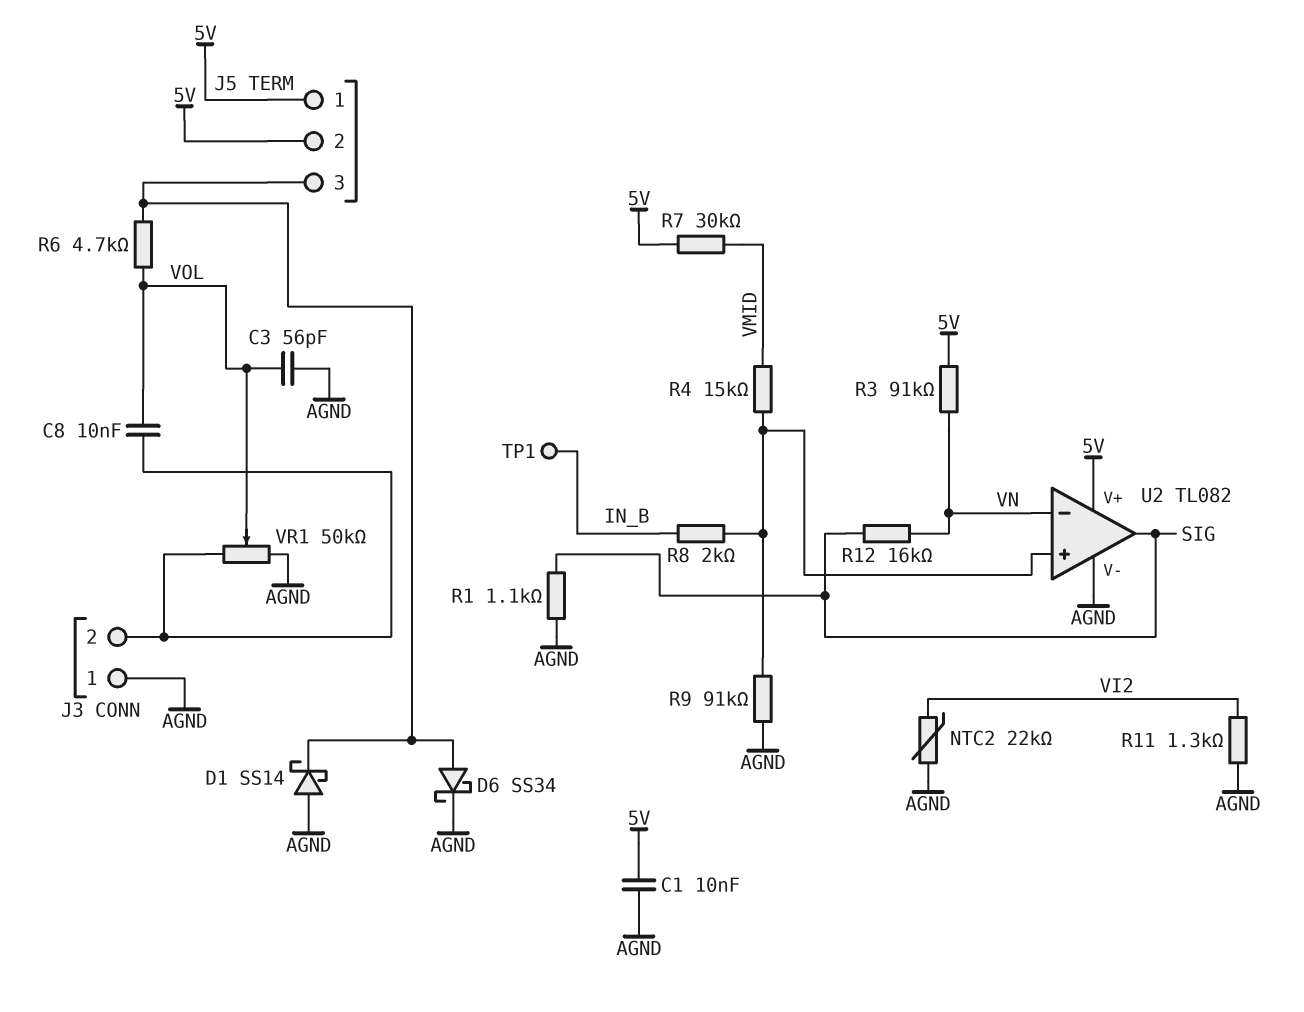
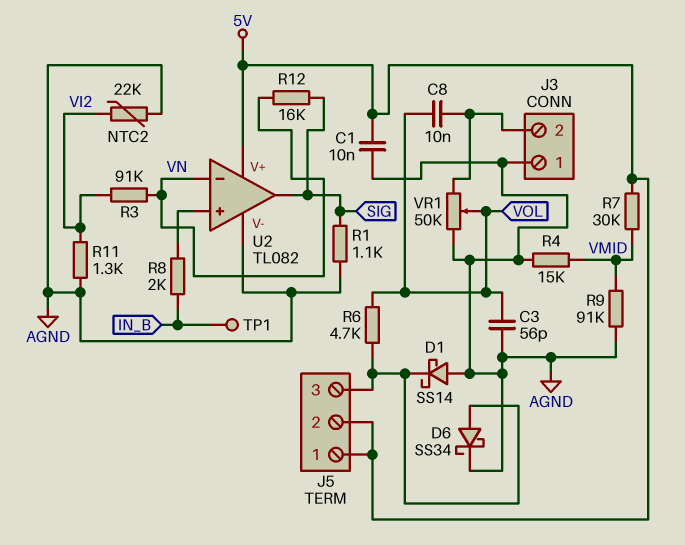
R3: 91k (5V, VN) -> 91k (VI2, VN)
R4: 15k (U2/in+, VMID) -> 15k (AGND, VMID)
R9: 91k (AGND, U2/in+) -> 91k (AGND, VMID)

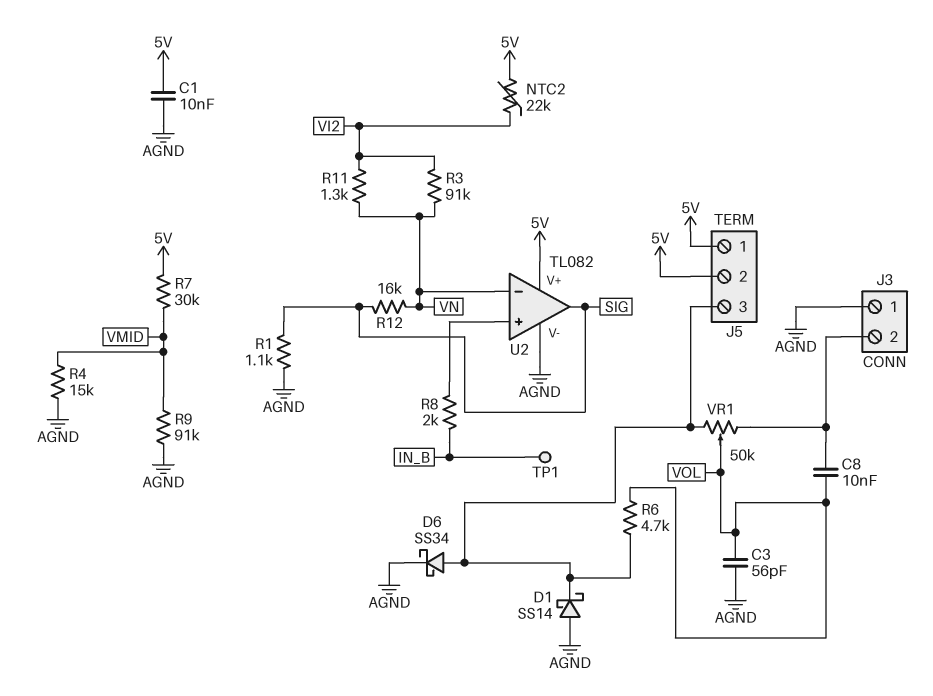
NTC2: 22k (AGND, VI2) -> 22k (5V, VI2)
R11: 1.3k (AGND, VI2) -> 1.3k (VI2, VN)
VR1: 50k (AGND, J3/2, wiper VOL) -> 50k (J3/2, J5/3, wiper VOL)

